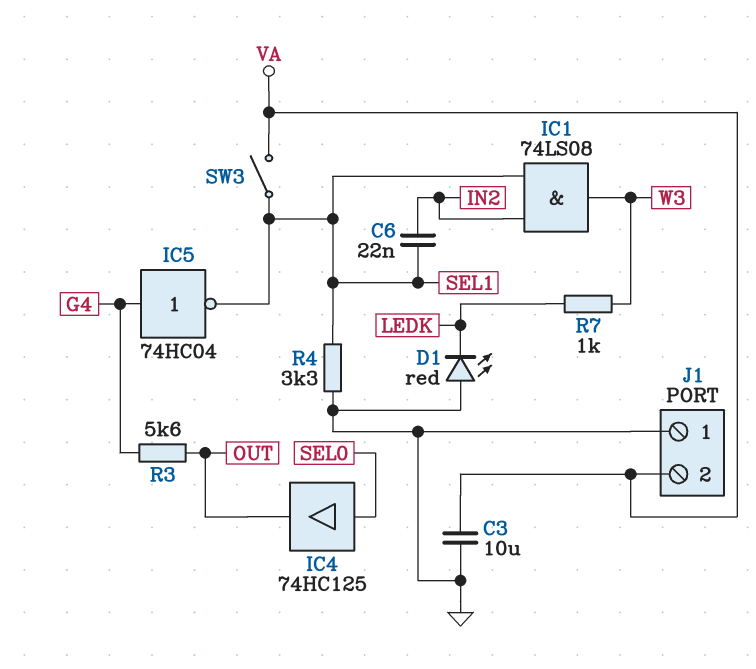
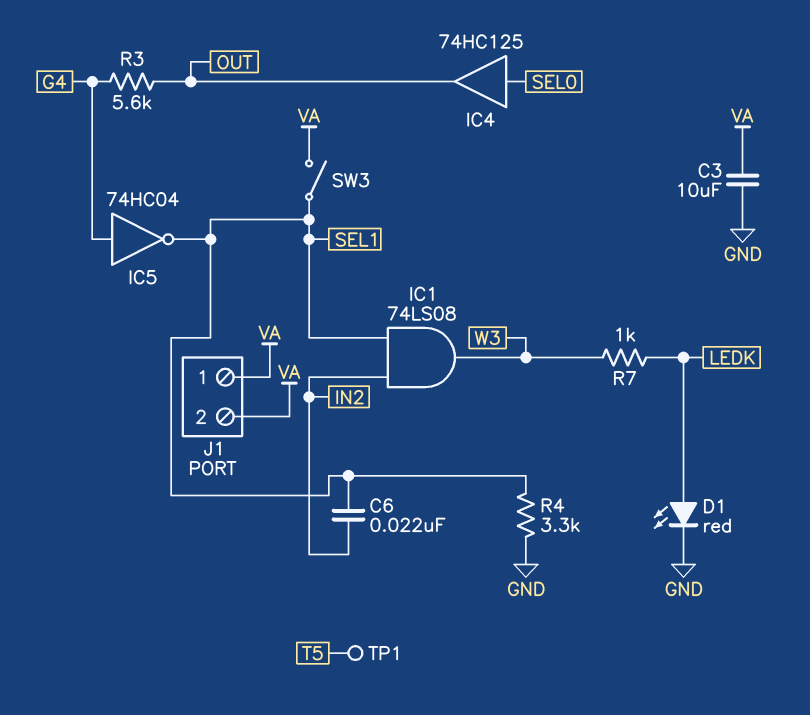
D1: LED red (A GND, K LEDK) -> LED red (A LEDK, K GND)
J1 pin 1: GND -> VA
TP1: none -> test point (T5)

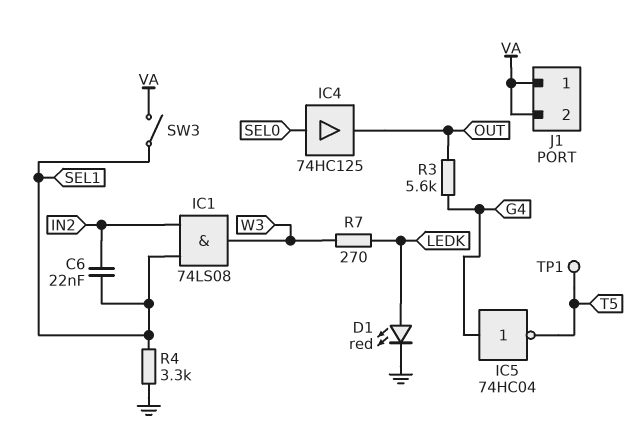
C3: 10uF (GND, VA) -> none
IC5: NOT 74HC04 (in G4, out SEL1) -> NOT 74HC04 (in G4, out T5)
R7: 1k (LEDK, W3) -> 270 (LEDK, W3)

